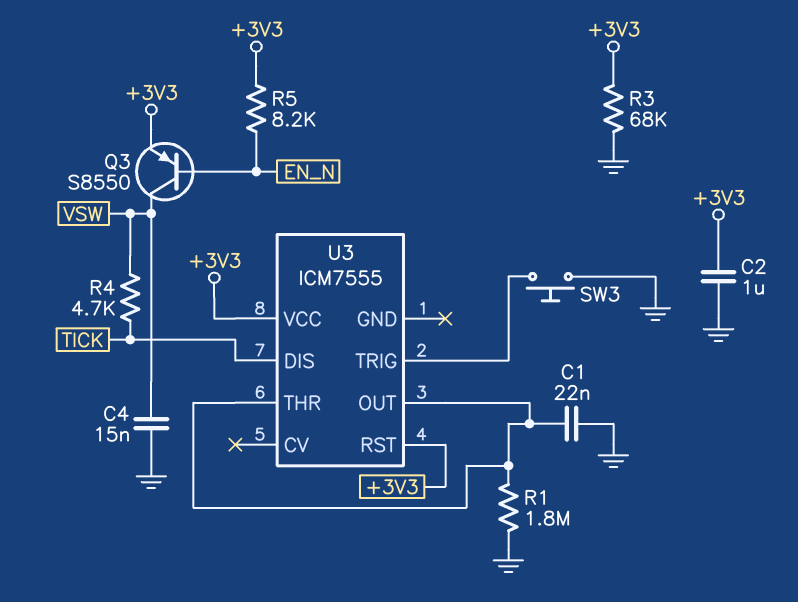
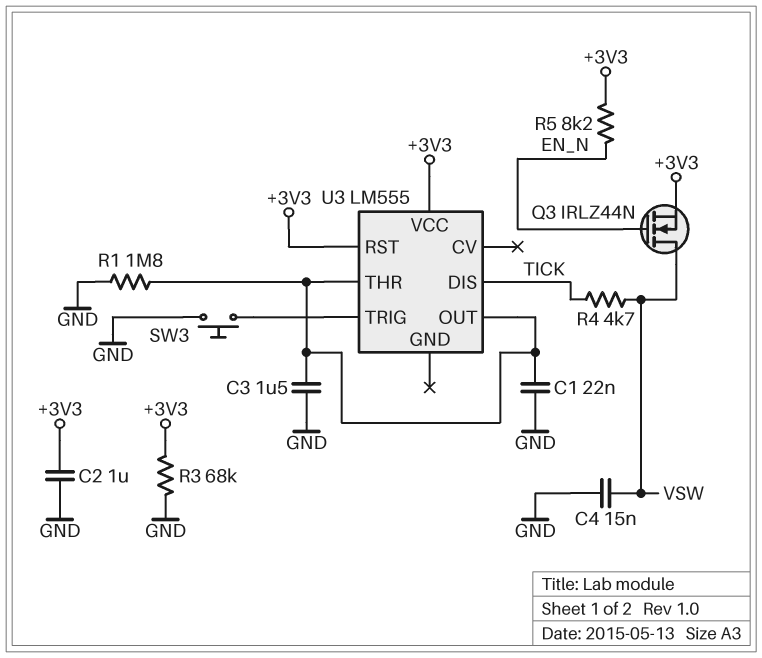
C3: none -> 1.5uF (GND, U3/OUT)
Q3: PNP S8550 (B EN_N, C VSW, E +3V3) -> NMOS IRLZ44N (G EN_N, D VSW, S +3V3)
U3: ICM7555 -> LM555

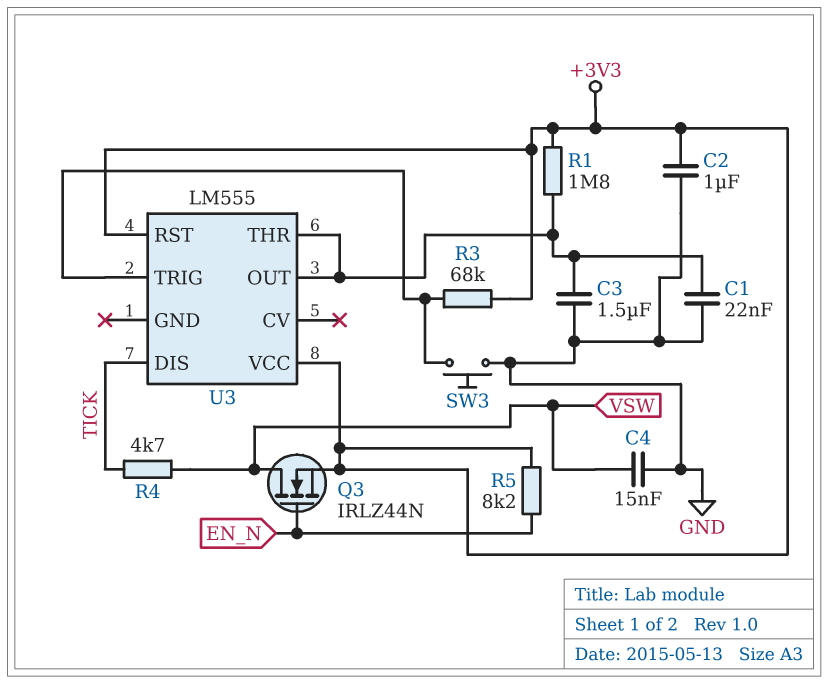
R1: 1.8M (GND, U3/OUT) -> 1.8M (+3V3, U3/OUT)
R3: 68k (+3V3, GND) -> 68k (+3V3, U3/TRIG)

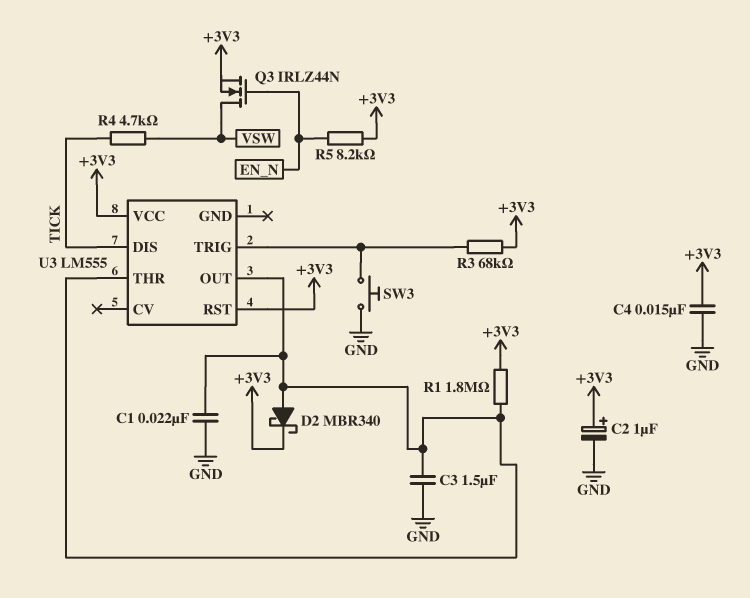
C2: 1uF (+3V3, GND) -> 1uF (plus +3V3, minus GND)
C4: 15nF (GND, VSW) -> 15nF (+3V3, GND)
D2: none -> schottky MBR340 (A U3/OUT, K +3V3)

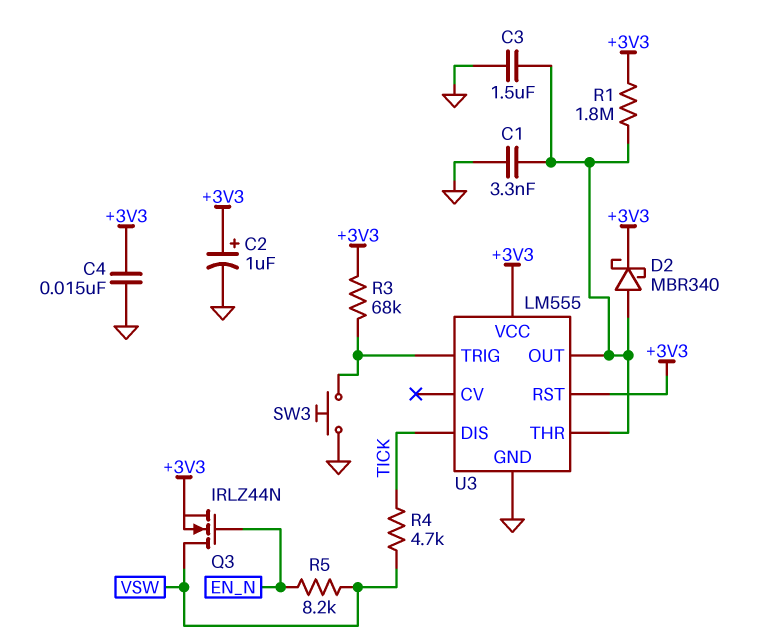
C1: 22nF (GND, U3/OUT) -> 3.3nF (GND, U3/OUT)
R5: 8.2k (+3V3, EN_N) -> 8.2k (EN_N, VSW)
U3 pin GND: none -> GND

